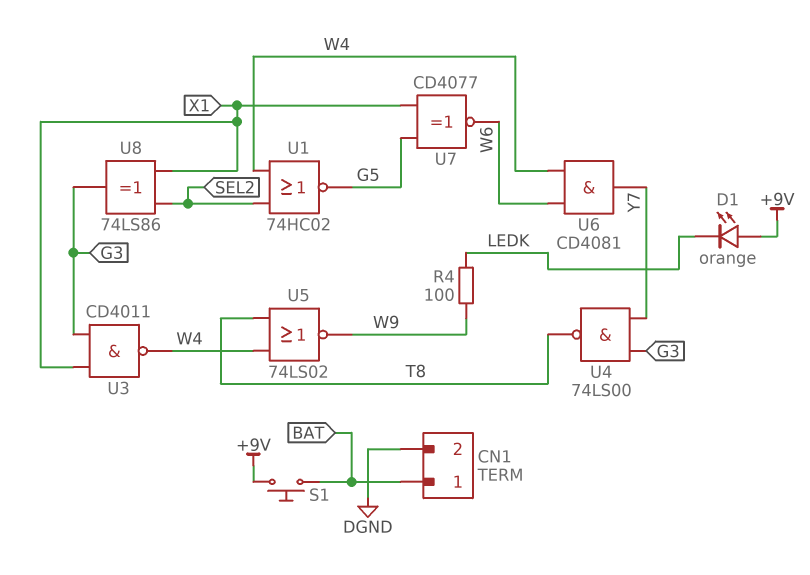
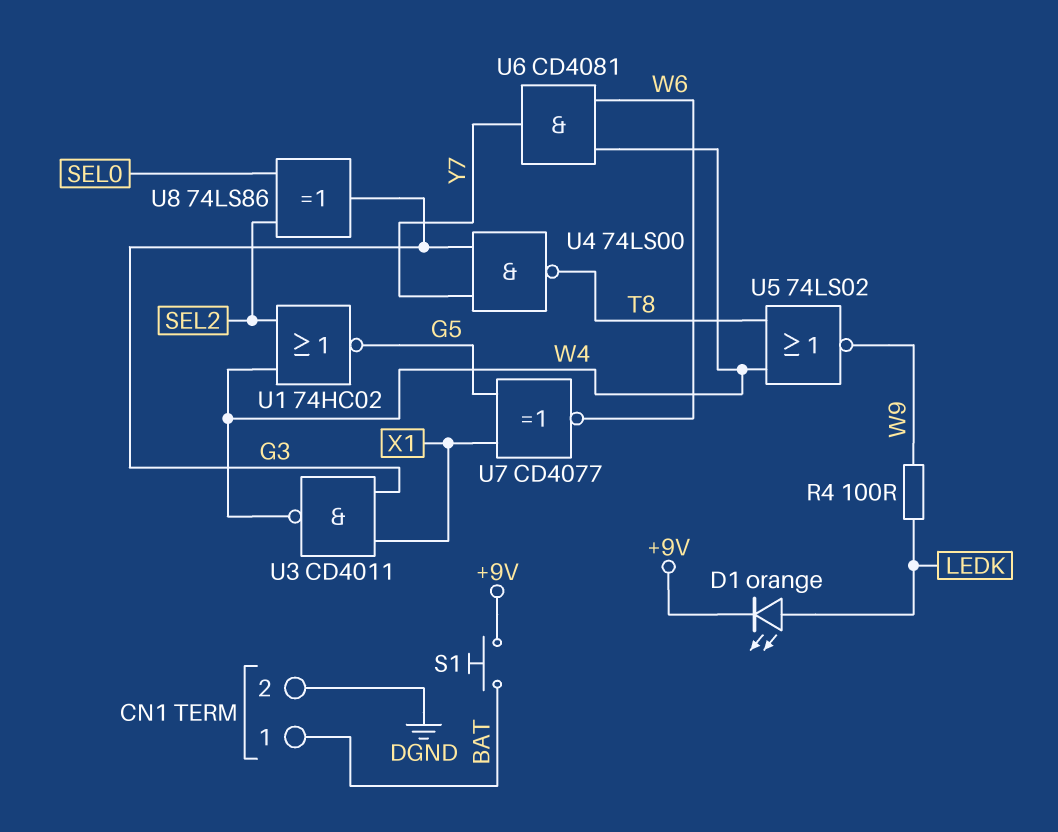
D1: LED orange (A +9V, K LEDK) -> LED orange (A LEDK, K +9V)
U8: XOR 74LS86 (in SEL2, in X1, out G3) -> XOR 74LS86 (in SEL0, in SEL2, out G3)

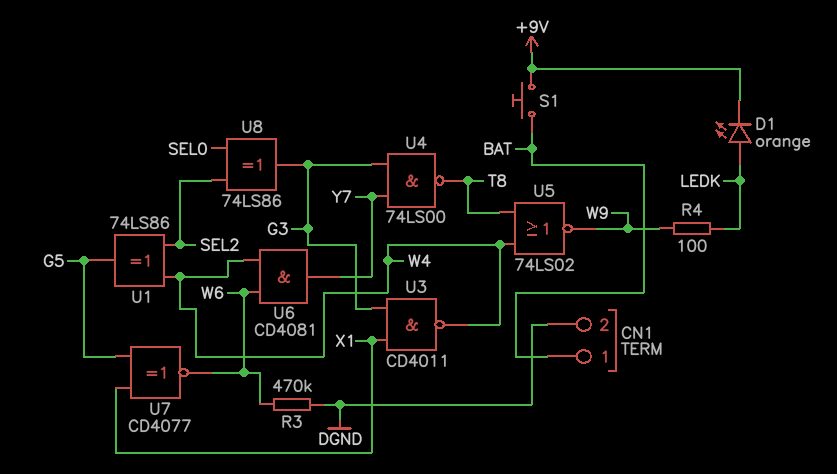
R3: none -> 470k (DGND, W6)
U1: NOR 74HC02 (in SEL2, in W4, out G5) -> XOR 74LS86 (in SEL2, in W4, out G5)

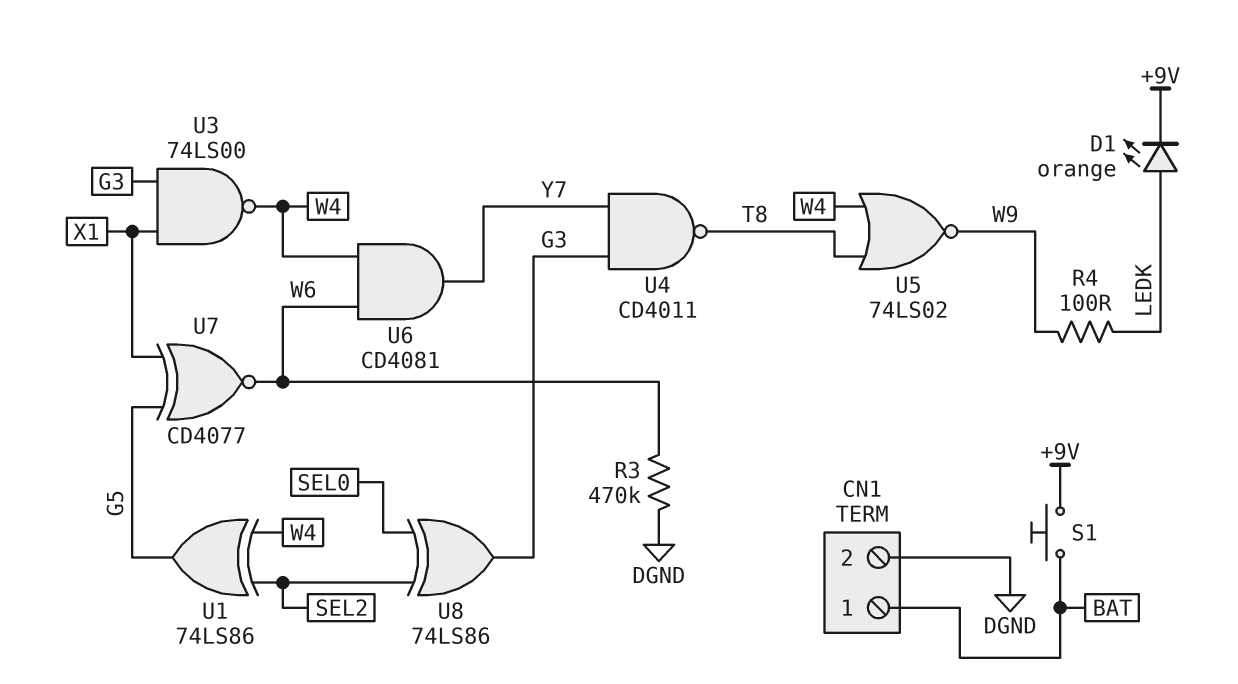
U3: NAND CD4011 (in G3, in X1, out W4) -> NAND 74LS00 (in G3, in X1, out W4)
U4: NAND 74LS00 (in G3, in Y7, out T8) -> NAND CD4011 (in G3, in Y7, out T8)

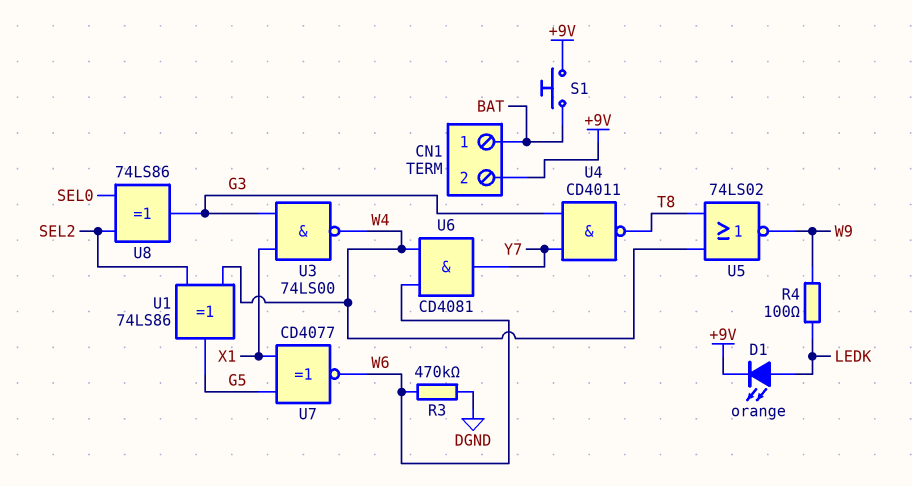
CN1 pin 2: DGND -> +9V

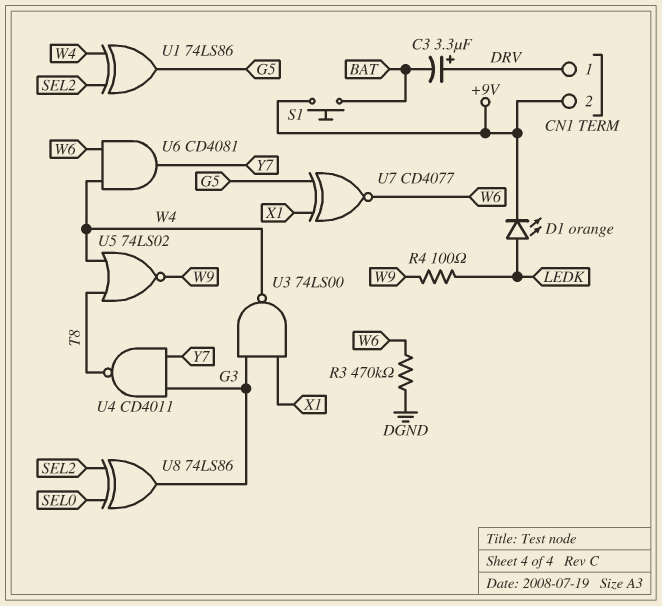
C3: none -> 3.3uF (plus DRV, minus BAT)
CN1 pin 1: BAT -> DRV

